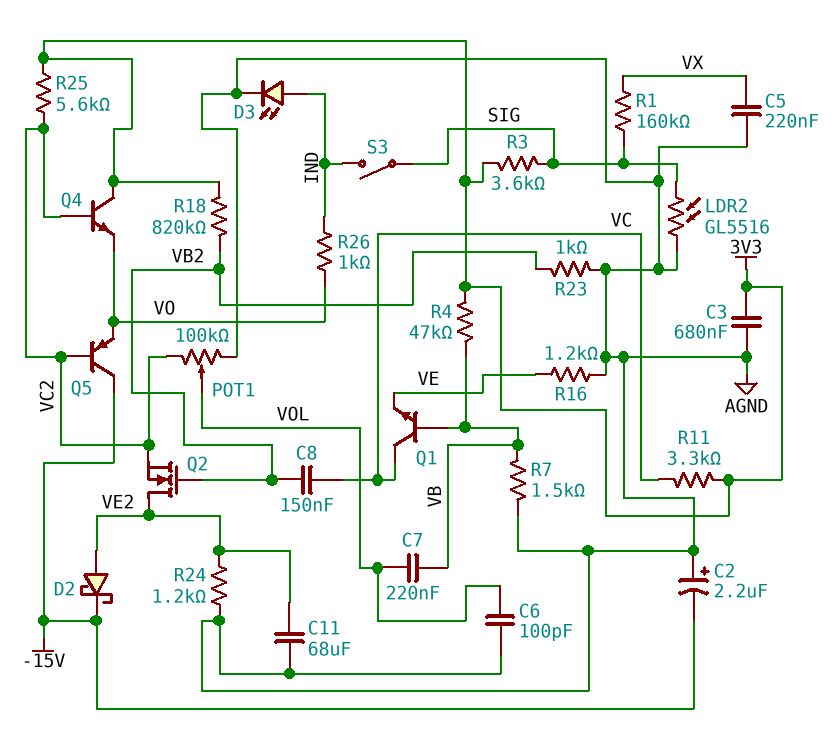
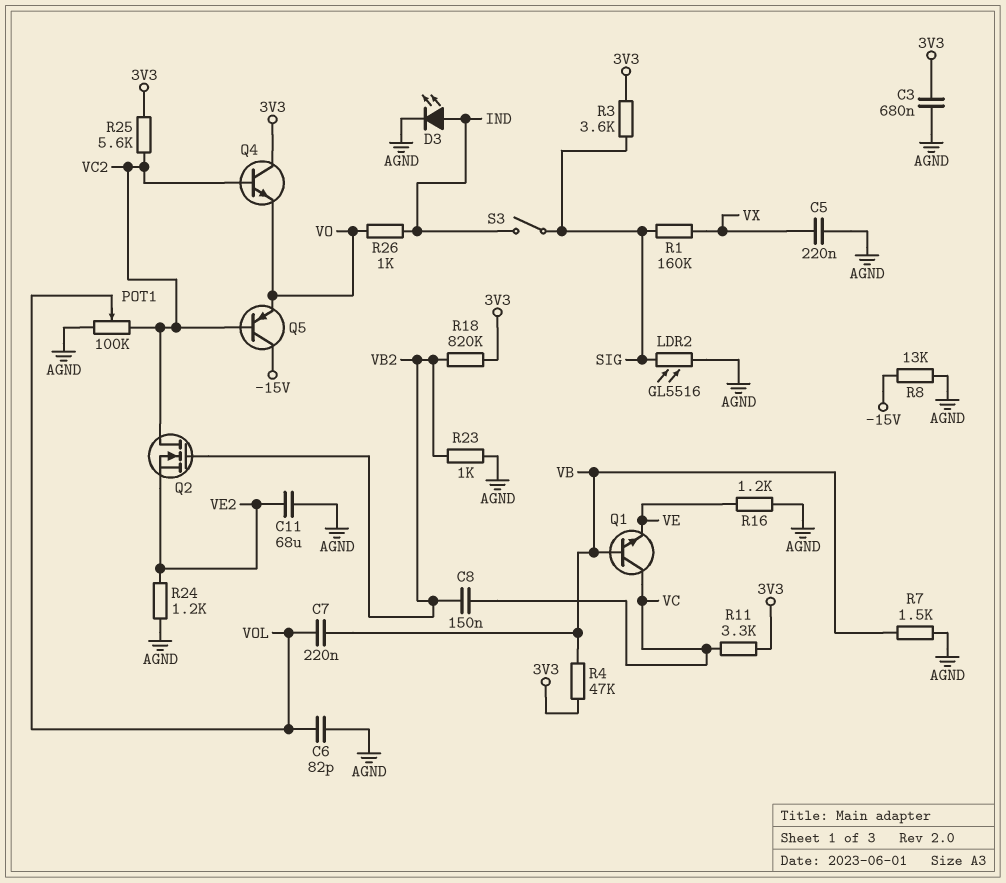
C2: 2.2uF (plus AGND, minus -15V) -> none
C6: 100pF (AGND, VOL) -> 82pF (AGND, VOL)
D2: schottky (A VE2, K -15V) -> none
Q2: NMOS (G VB2, D VE2, S VC2) -> NMOS (G VB2, D VC2, S VE2)
R8: none -> 13k (-15V, AGND)

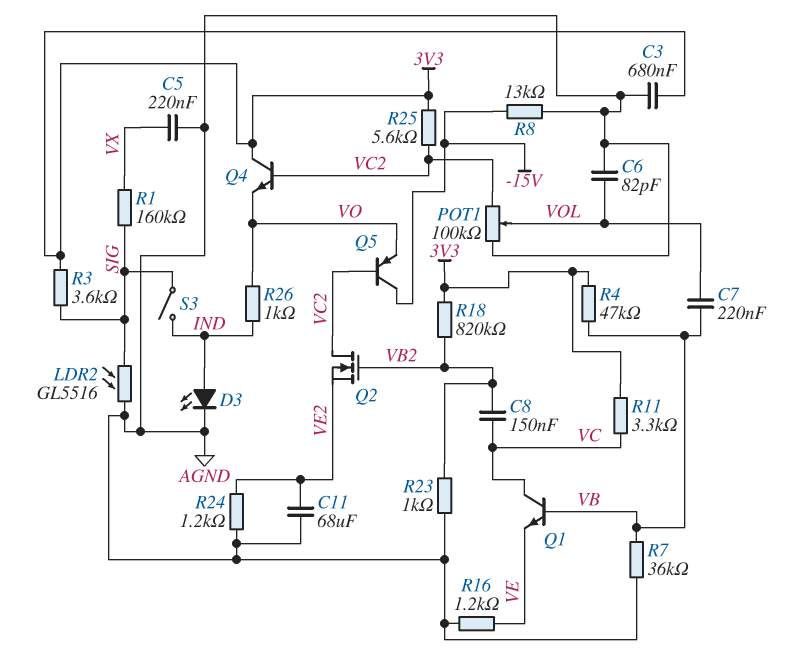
R7: 1.5k (AGND, VB) -> 36k (AGND, VB)

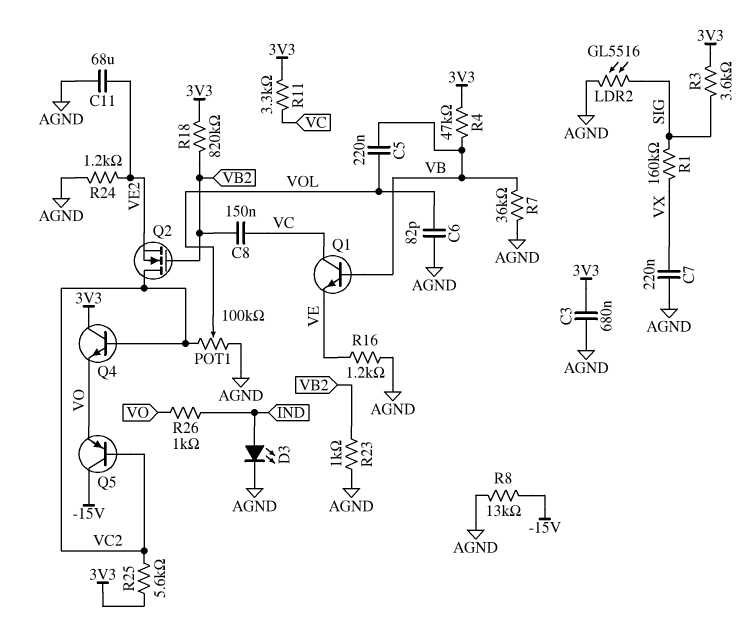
C5: 220nF (AGND, VX) -> 220nF (VB, VOL)
C7: 220nF (VB, VOL) -> 220nF (AGND, VX)
S3: switch (IND, SIG) -> none

